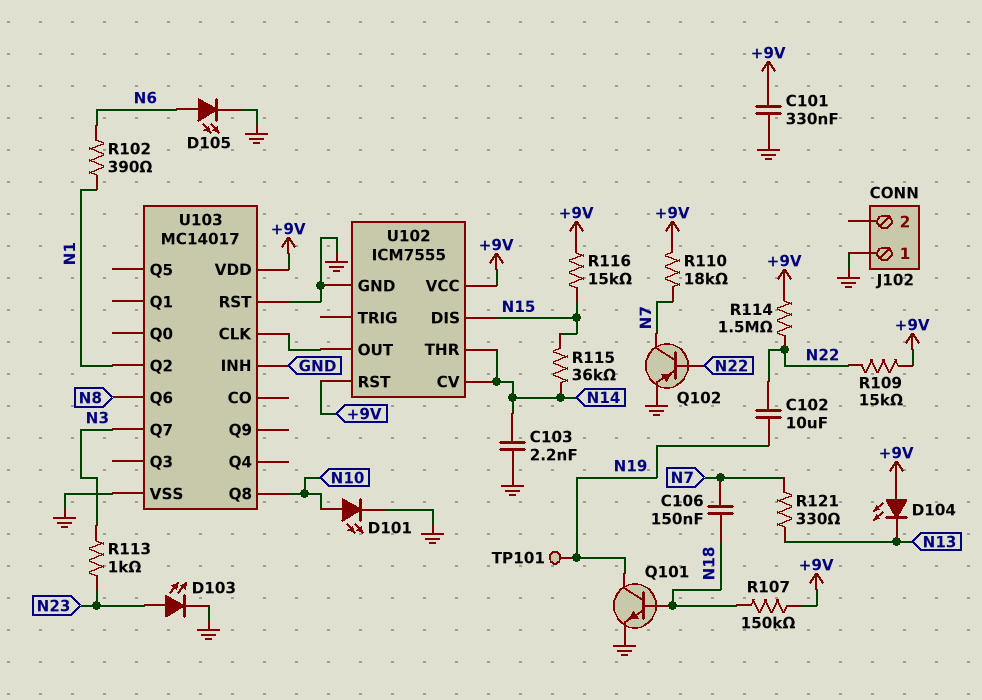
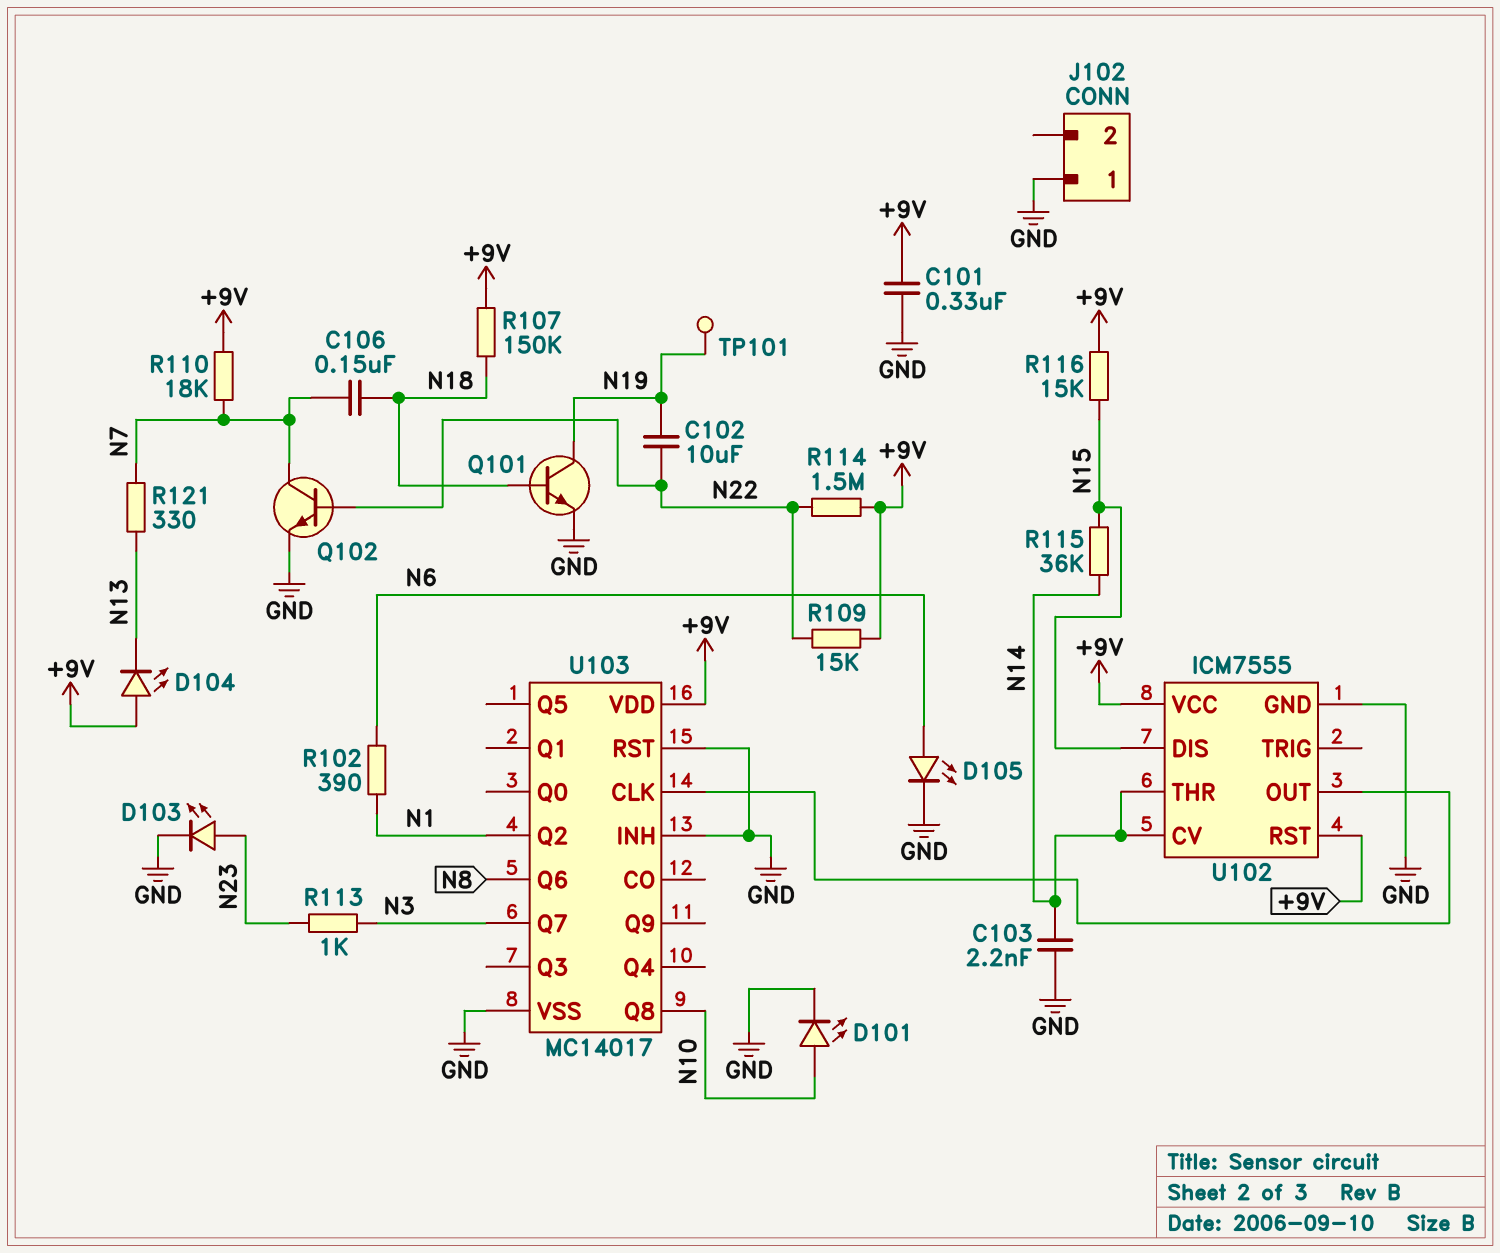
Q102: PNP (B N22, C N7, E GND) -> NPN (B N22, C N7, E GND)

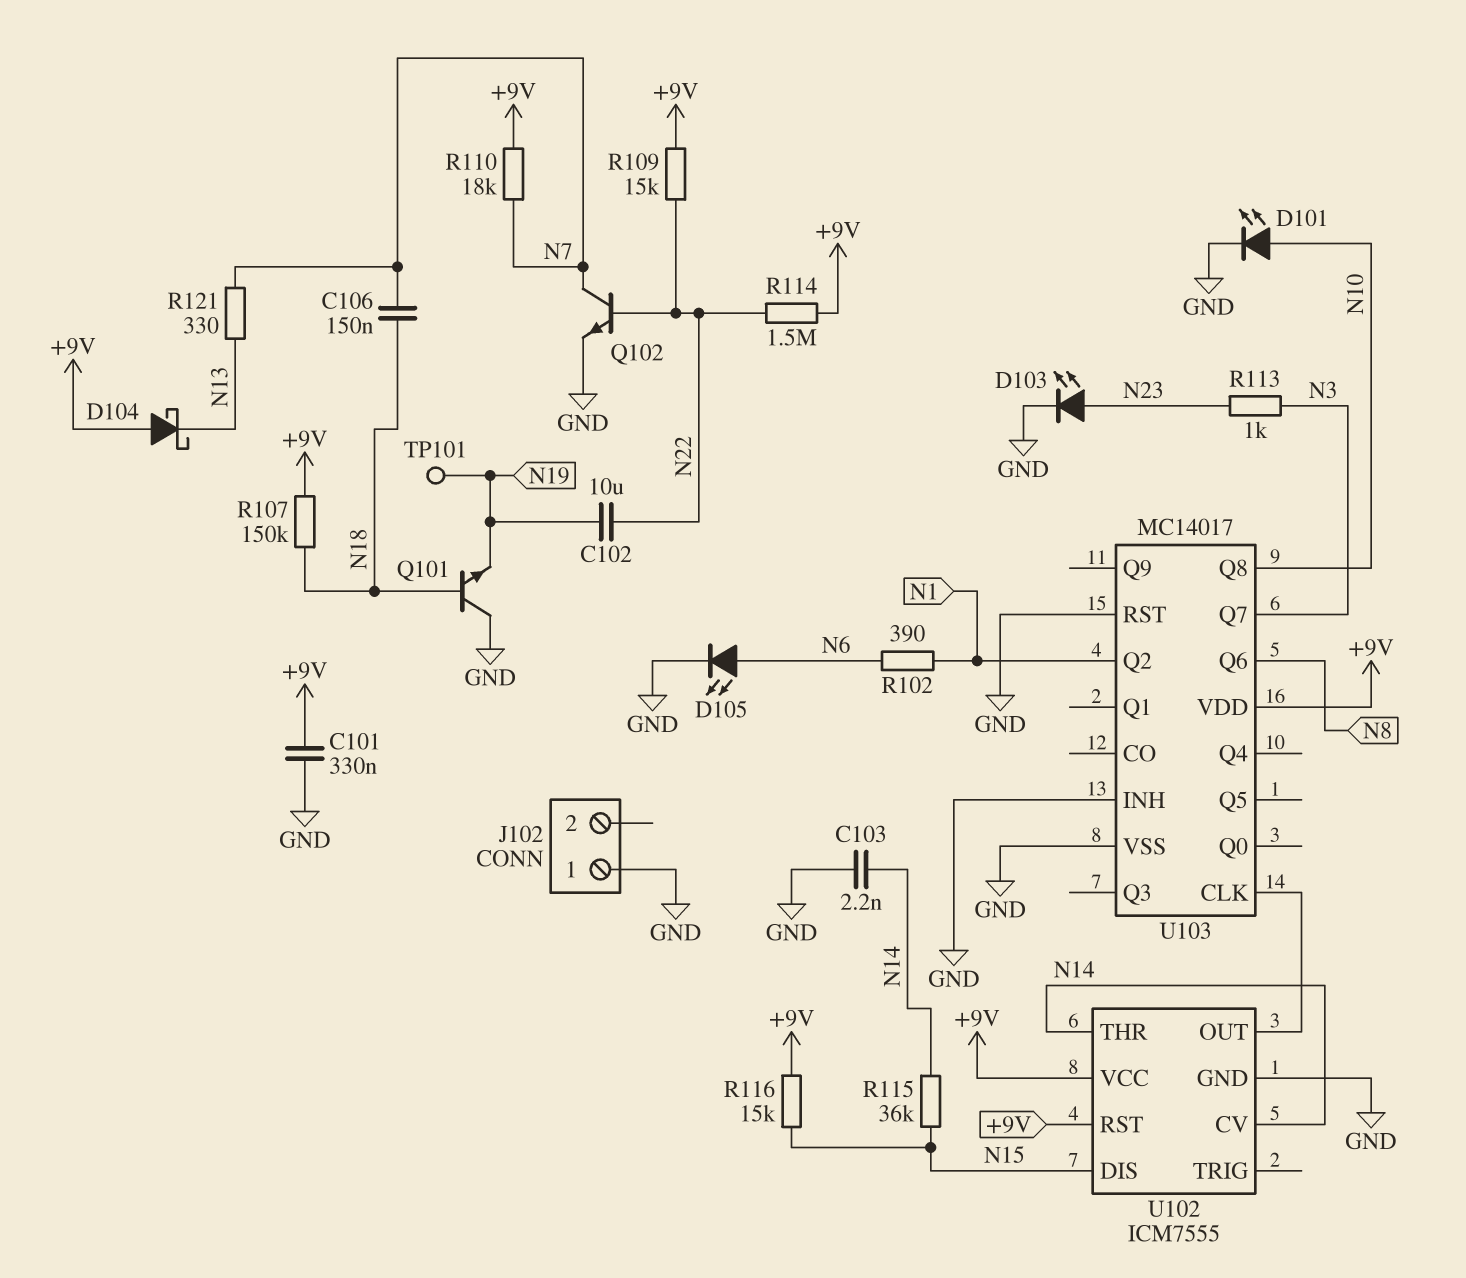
D104: LED (A +9V, K N13) -> schottky (A +9V, K N13)
Q101: NPN (B N18, C N19, E GND) -> NPN (B N18, C GND, E N19)

